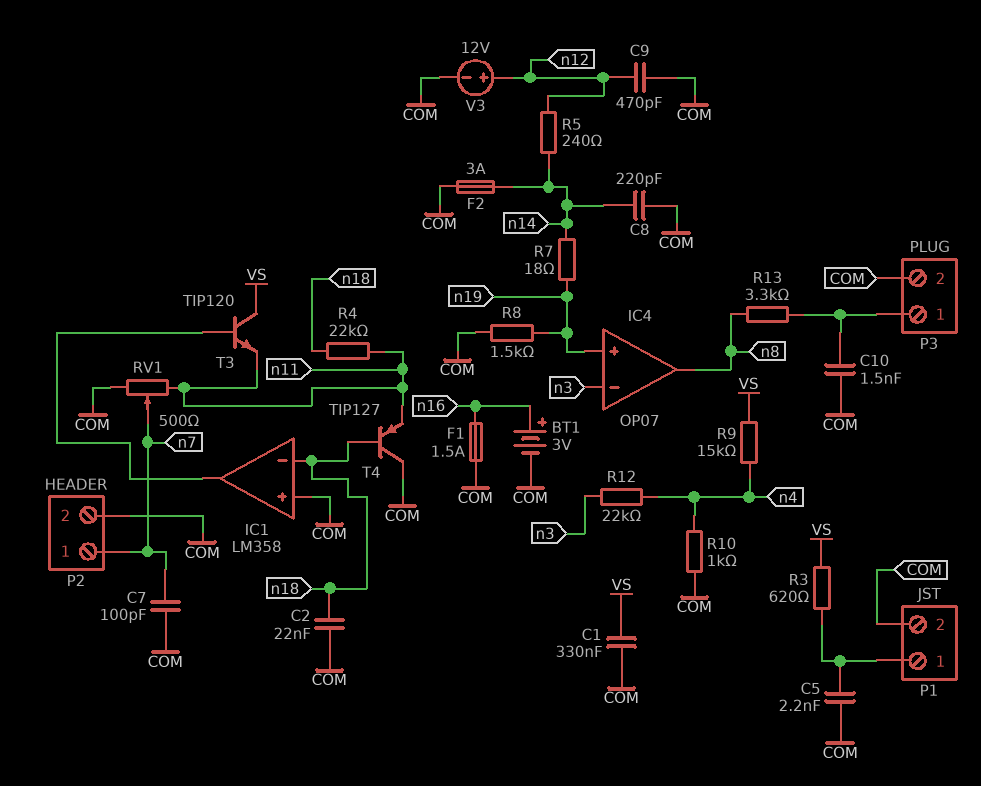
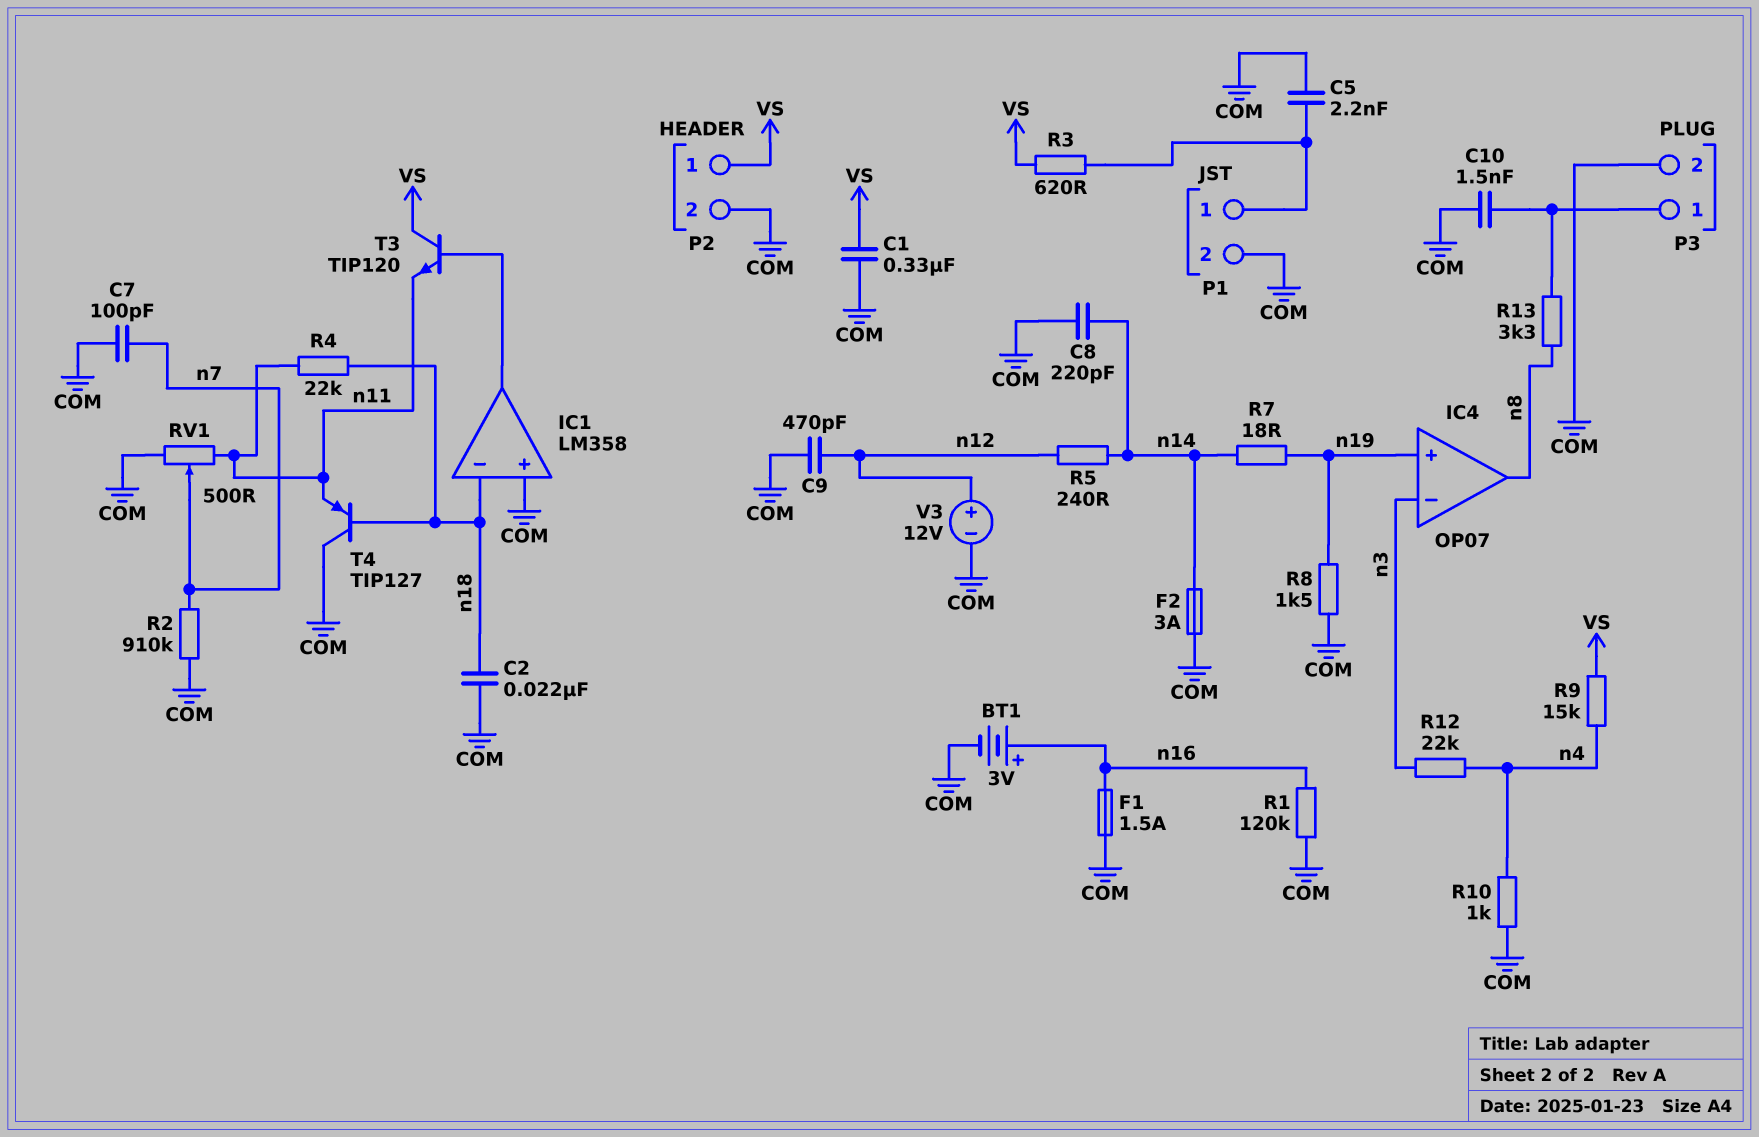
P2 pin 1: n7 -> VS
R1: none -> 120k (COM, n16)
R2: none -> 910k (COM, n7)

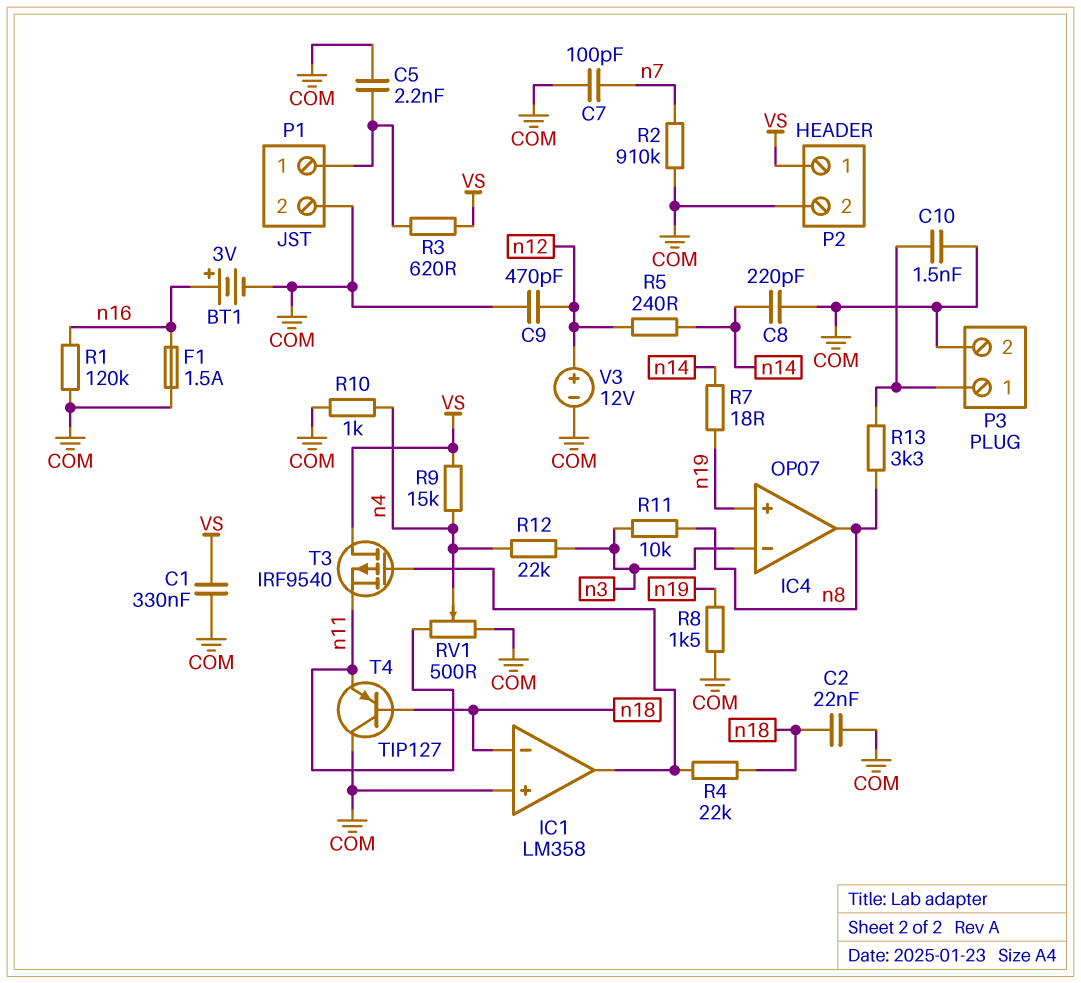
F2: 3A (COM, n14) -> none
R4: 22k (n11, n18) -> 22k (IC1/out, n18)
R11: none -> 10k (n3, n8)
RV1: 500 (COM, n11, wiper n7) -> 500 (COM, n11, wiper n4)
T3: NPN TIP120 (B IC1/out, C VS, E n11) -> PMOS IRF9540 (G IC1/out, D VS, S n11)

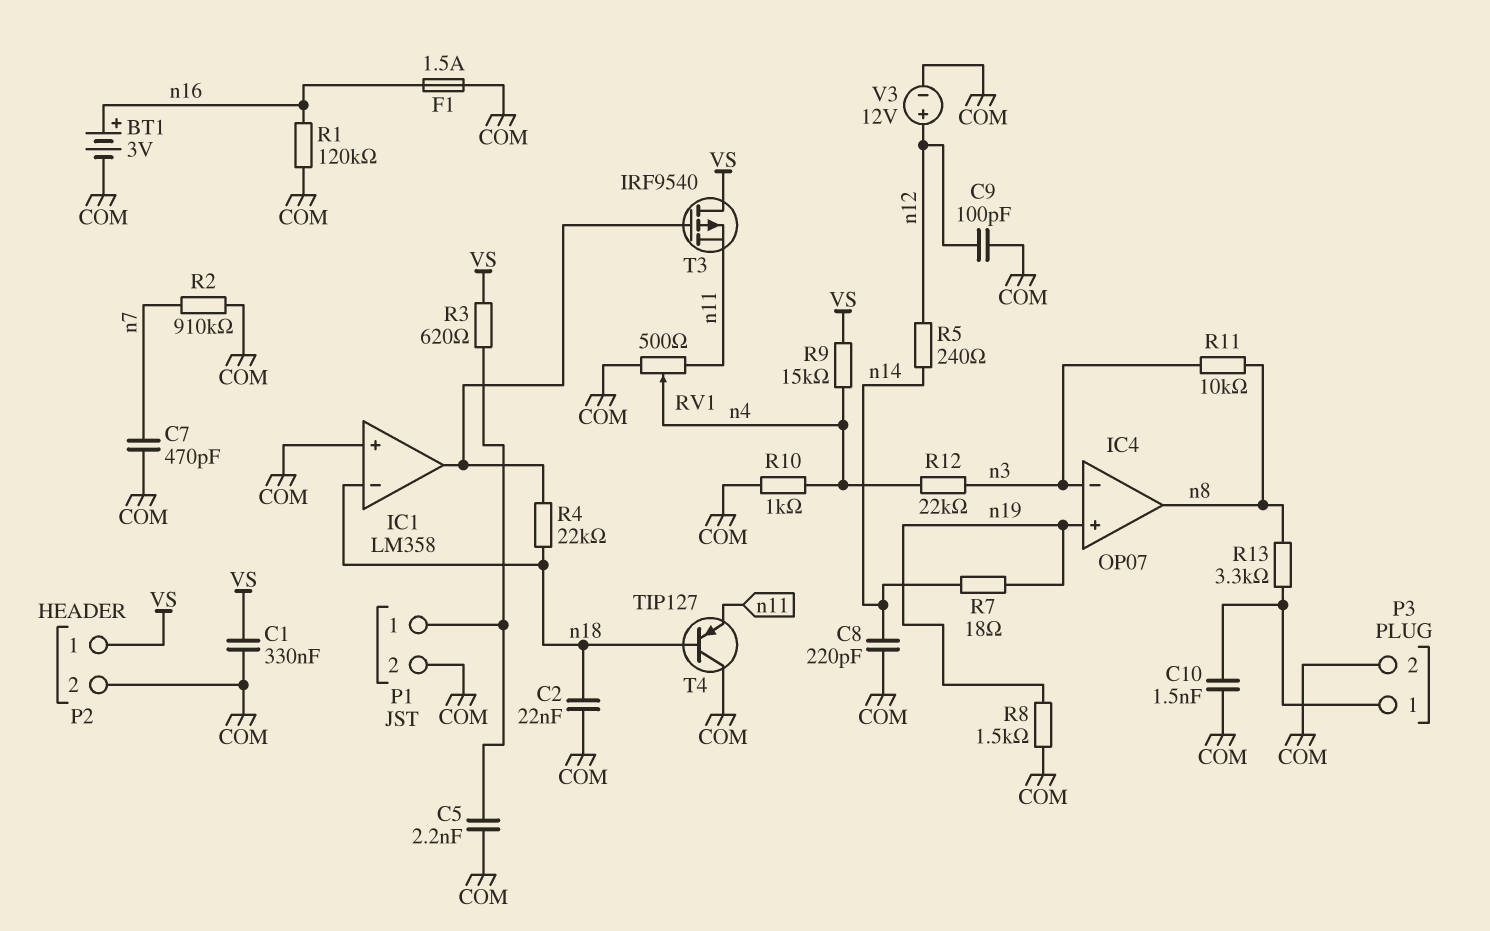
C7: 100pF (COM, n7) -> 470pF (COM, n7)
C9: 470pF (COM, n12) -> 100pF (COM, n12)

